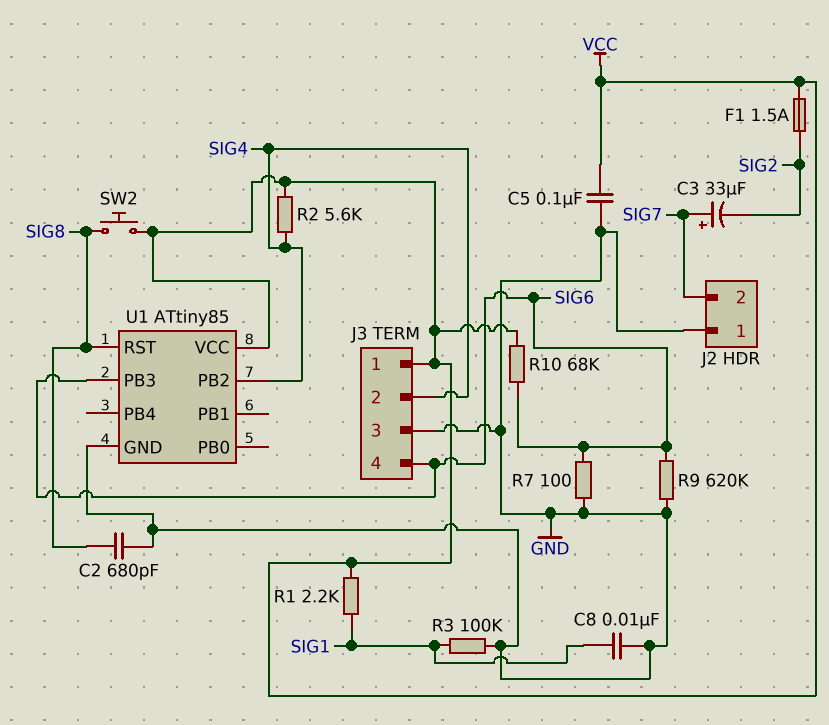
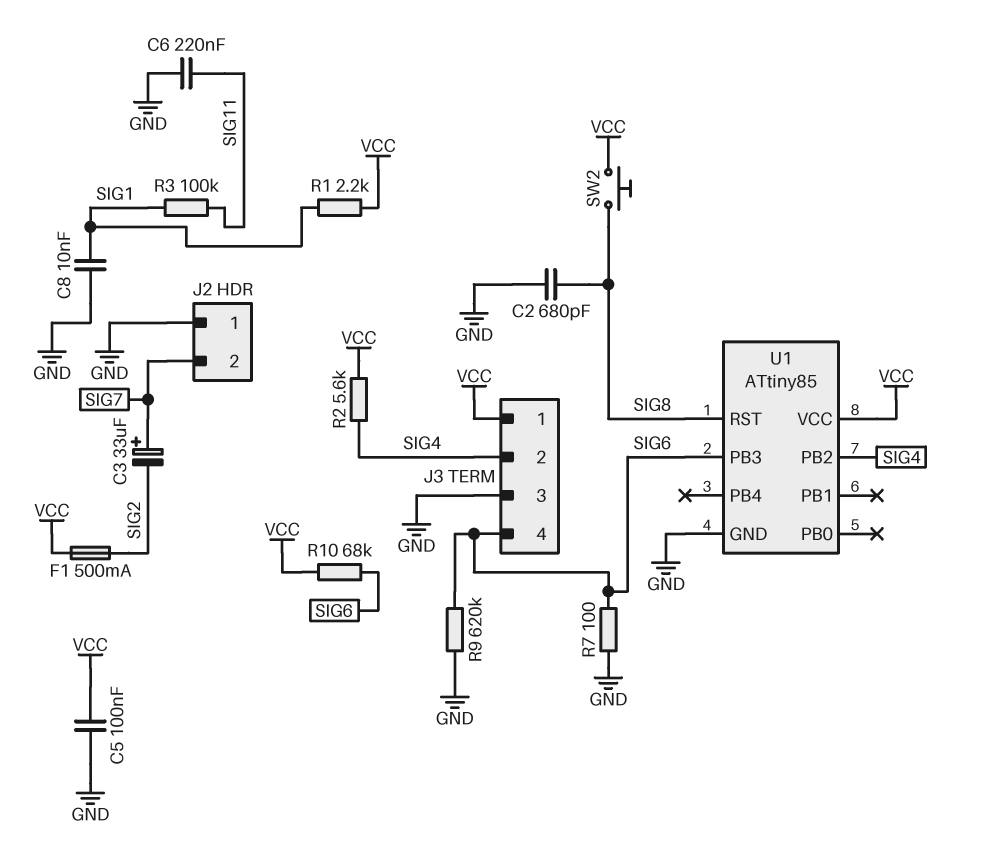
C6: none -> 220nF (GND, SIG11)
F1: 1.5A (SIG2, VCC) -> 500mA (SIG2, VCC)
R3: 100k (GND, SIG1) -> 100k (SIG1, SIG11)

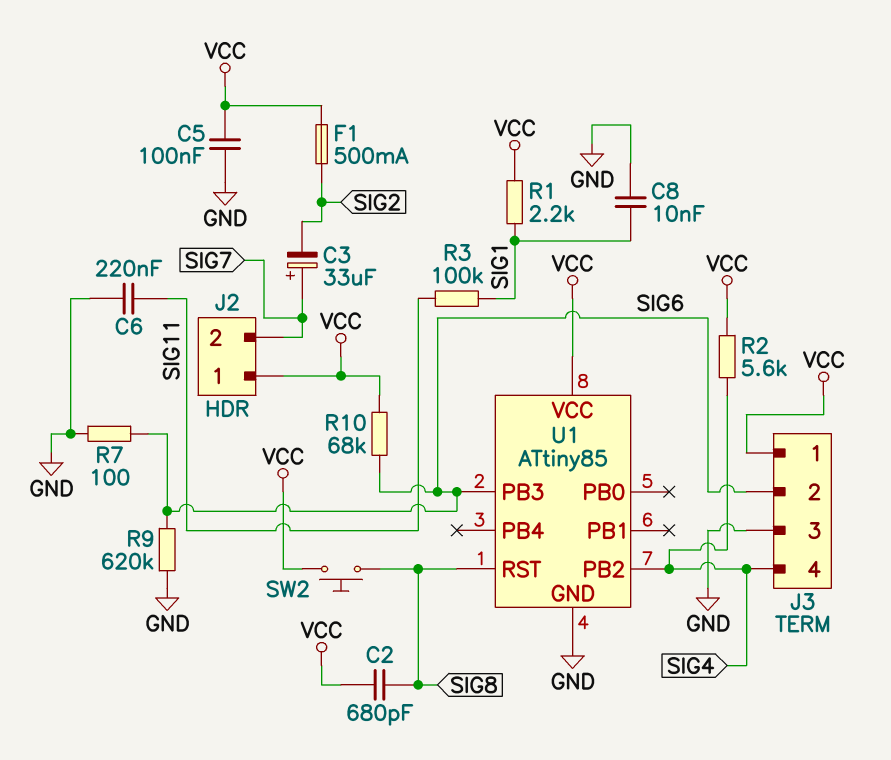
C2: 680pF (GND, SIG8) -> 680pF (SIG8, VCC)
J2 pin 1: GND -> VCC
J3 pin 2: SIG4 -> SIG6
J3 pin 4: SIG6 -> SIG4

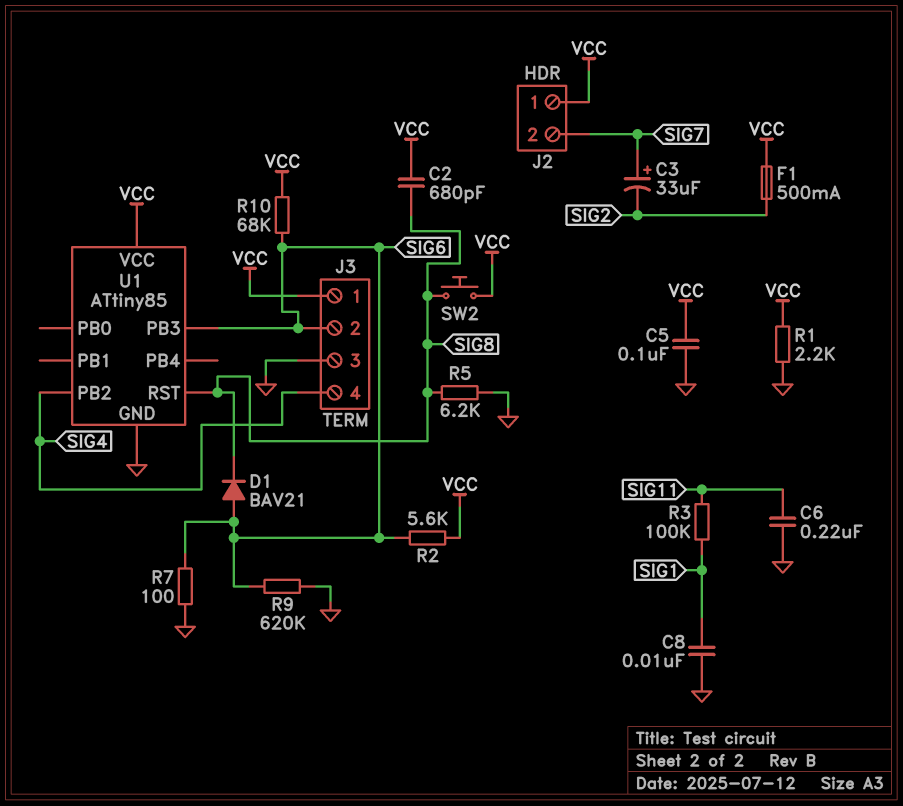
D1: none -> diode BAV21 (A SIG6, K SIG8)
R1: 2.2k (SIG1, VCC) -> 2.2k (GND, VCC)
R2: 5.6k (SIG4, VCC) -> 5.6k (SIG6, VCC)
R5: none -> 6.2k (GND, SIG8)

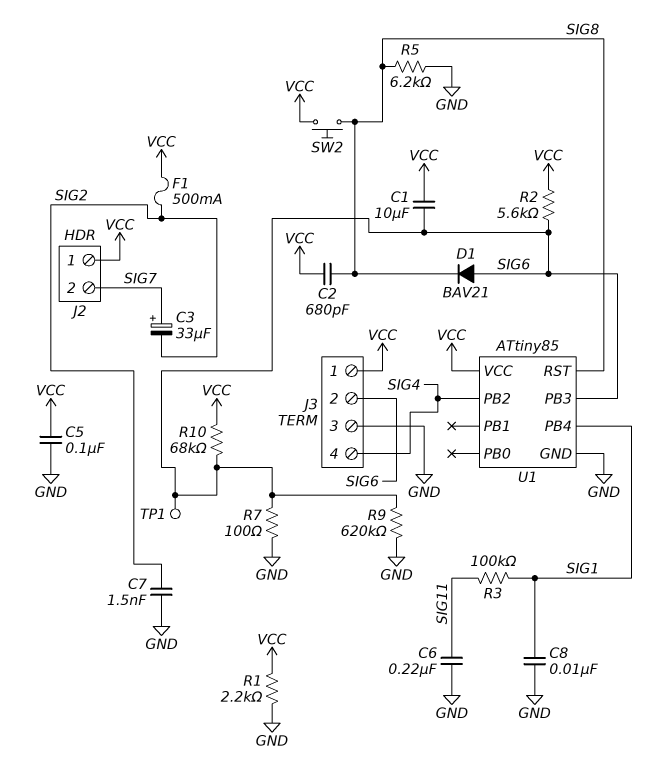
C1: none -> 10uF (SIG6, VCC)
C7: none -> 1.5nF (GND, SIG2)
TP1: none -> test point (SIG6)
U1 pin PB4: none -> SIG1

